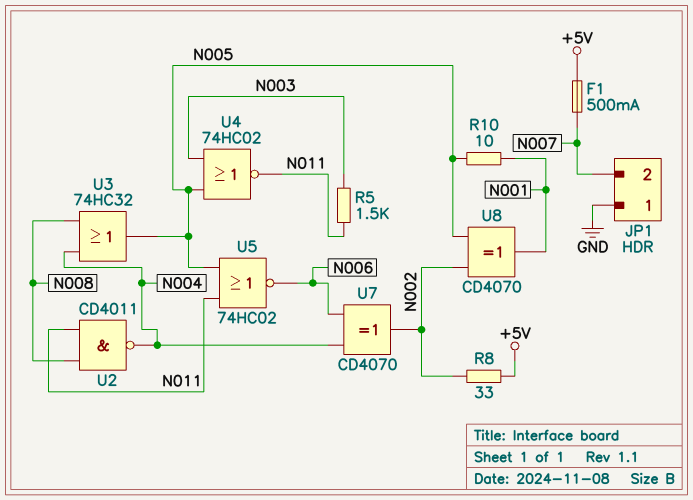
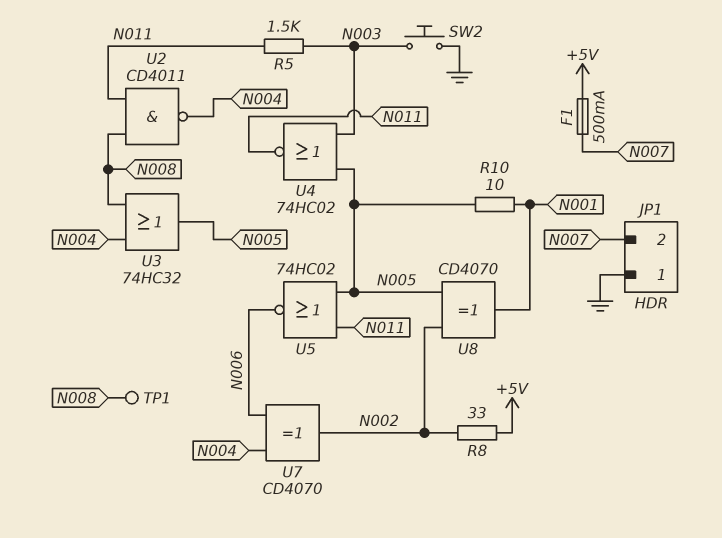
SW2: none -> button (GND, N003)
TP1: none -> test point (N008)

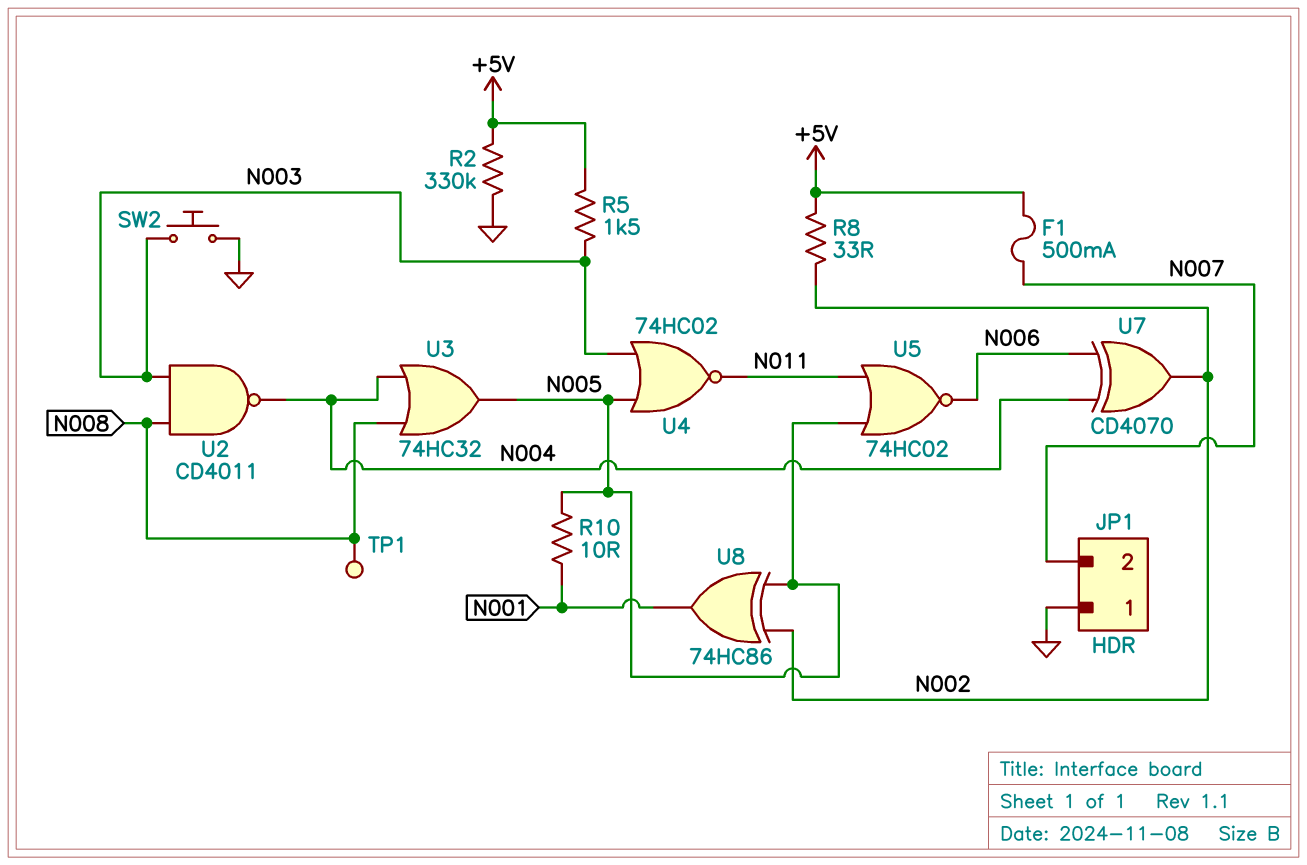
R2: none -> 330k (+5V, GND)
R5: 1.5k (N003, N011) -> 1.5k (+5V, N003)
U2: NAND CD4011 (in N008, in N011, out N004) -> NAND CD4011 (in N003, in N008, out N004)
U8: XOR CD4070 (in N002, in N005, out N001) -> XOR 74HC86 (in N002, in N005, out N001)

